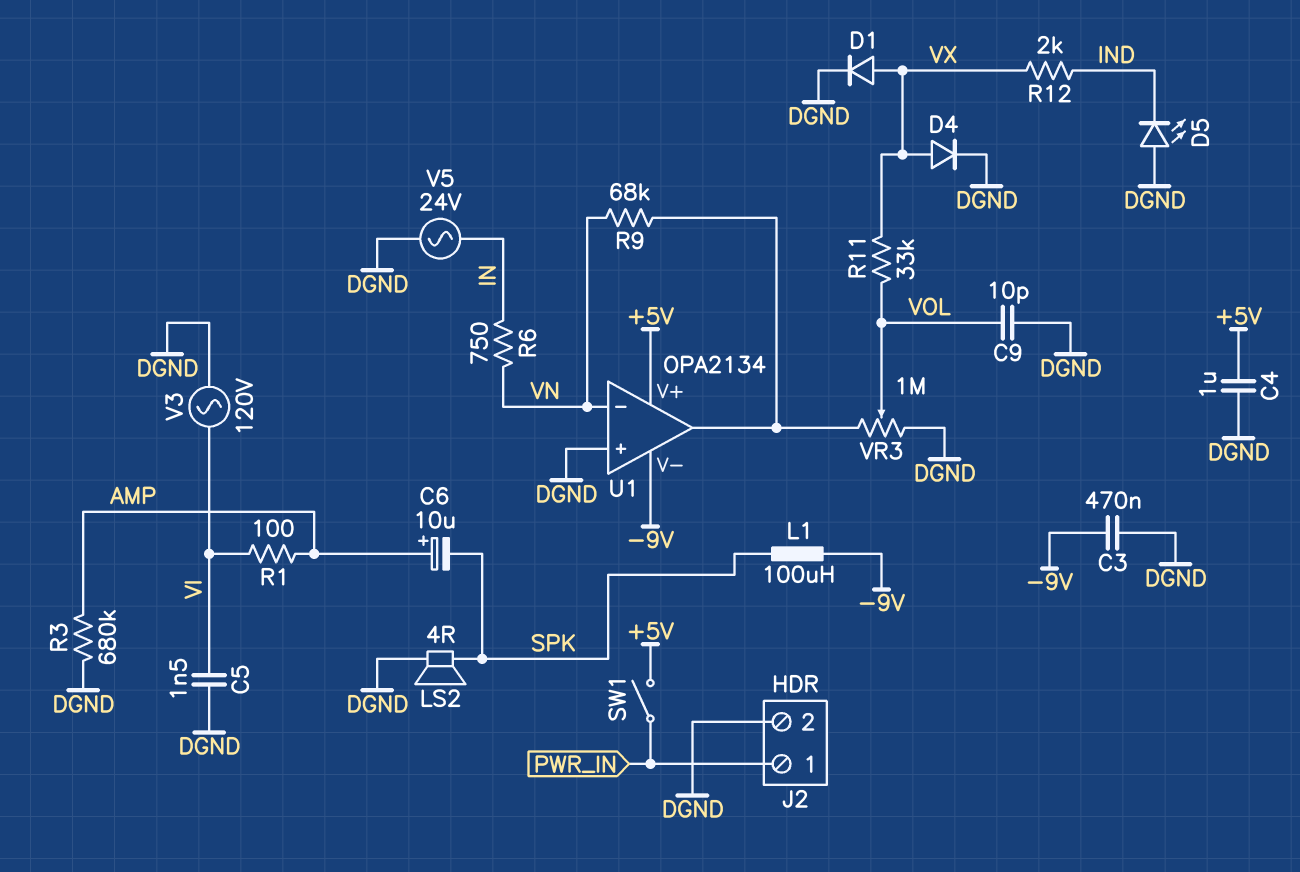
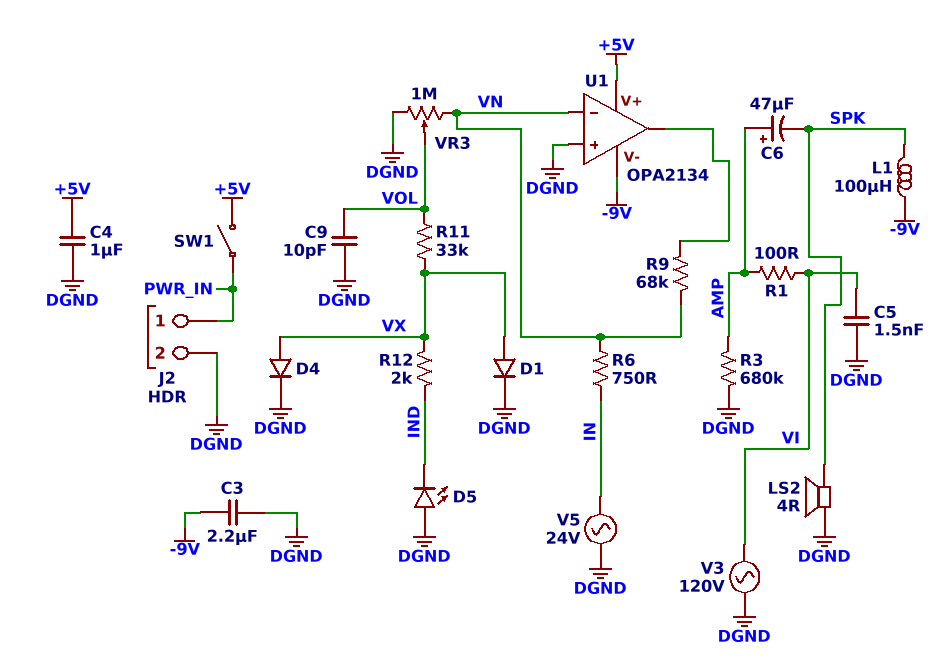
C3: 470nF (-9V, DGND) -> 2.2uF (-9V, DGND)
C6: 10uF (plus AMP, minus SPK) -> 47uF (plus AMP, minus SPK)
VR3: 1M (DGND, U1/out, wiper VOL) -> 1M (DGND, VN, wiper VOL)

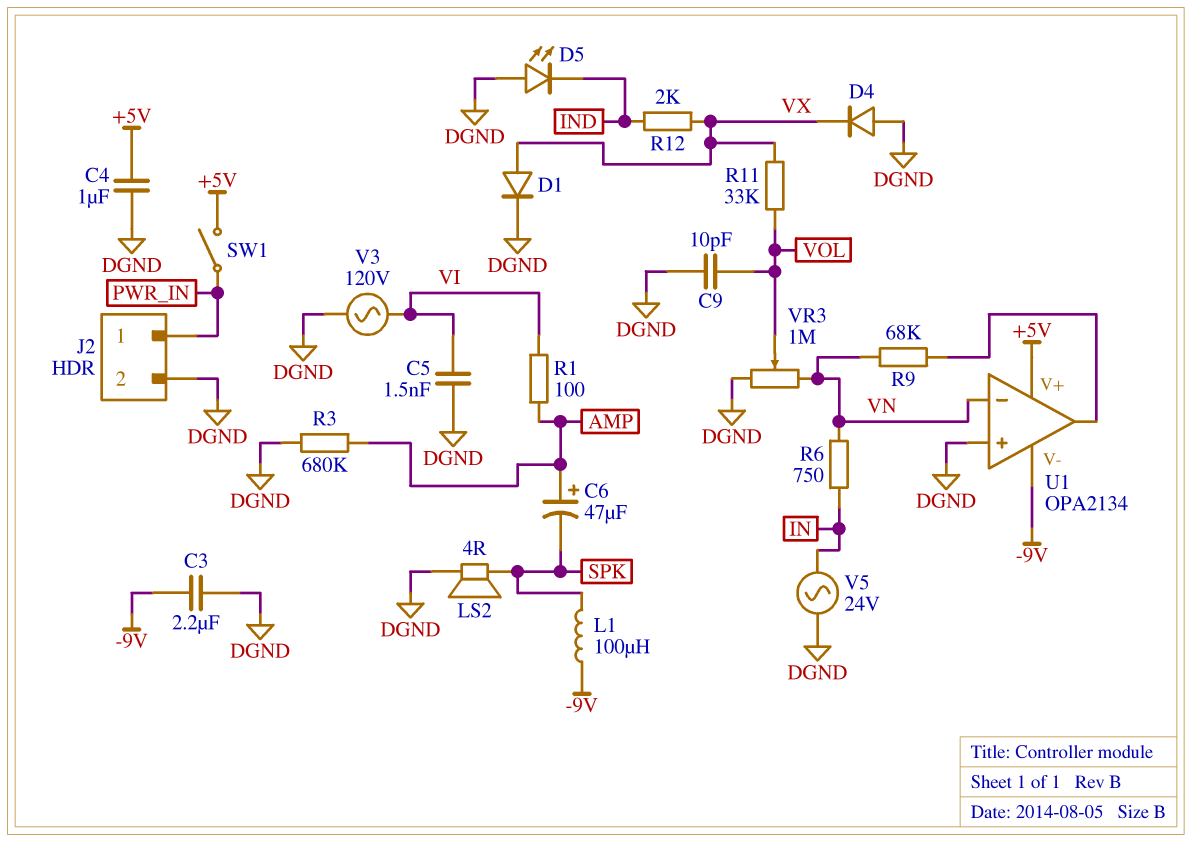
D4: diode (A VX, K DGND) -> diode (A DGND, K VX)

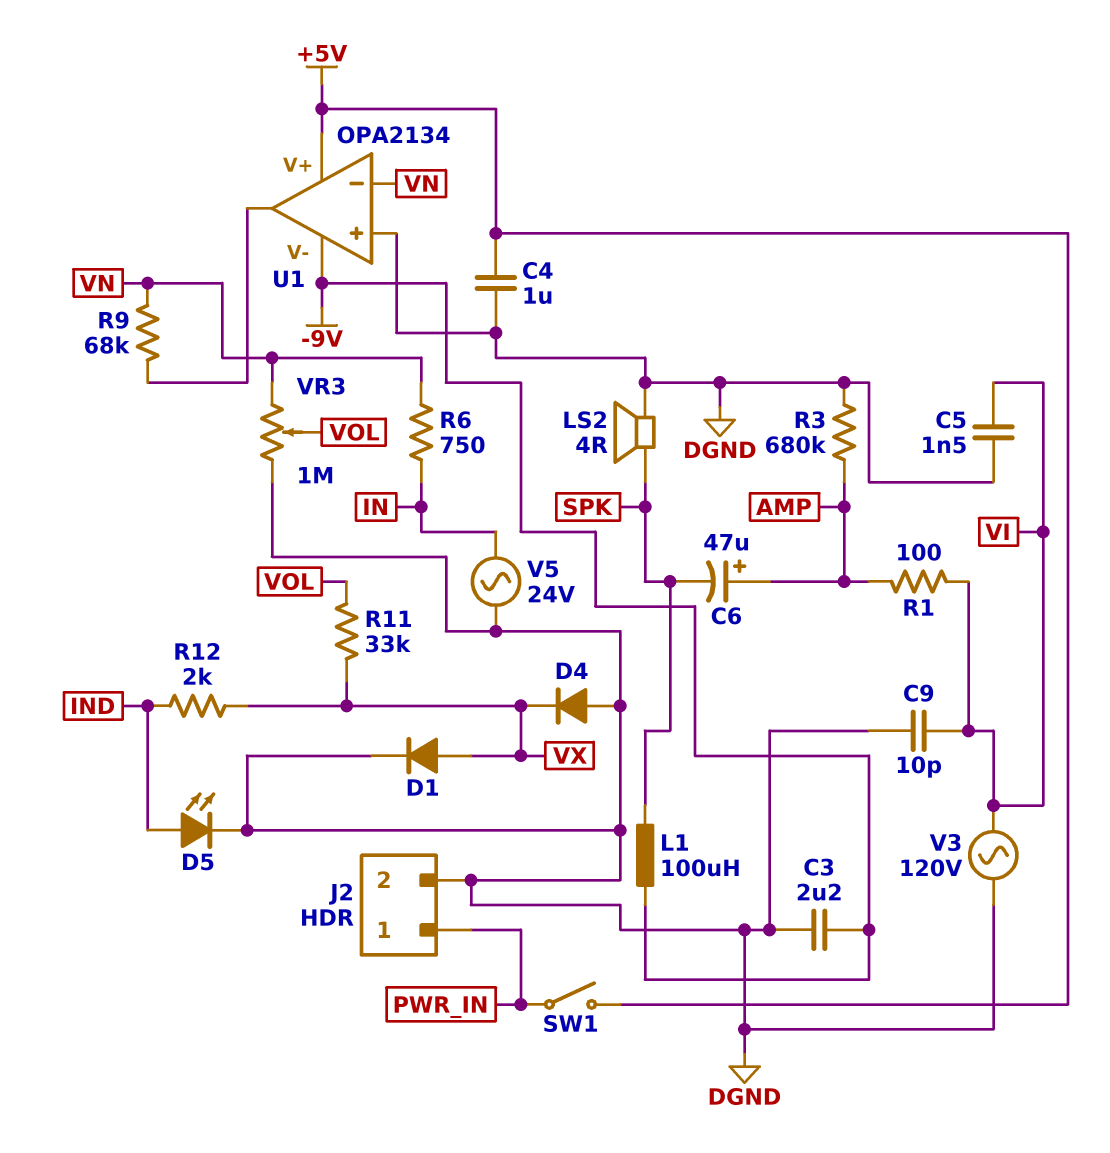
C9: 10pF (DGND, VOL) -> 10pF (DGND, VI)
D5: LED (A DGND, K IND) -> LED (A IND, K DGND)

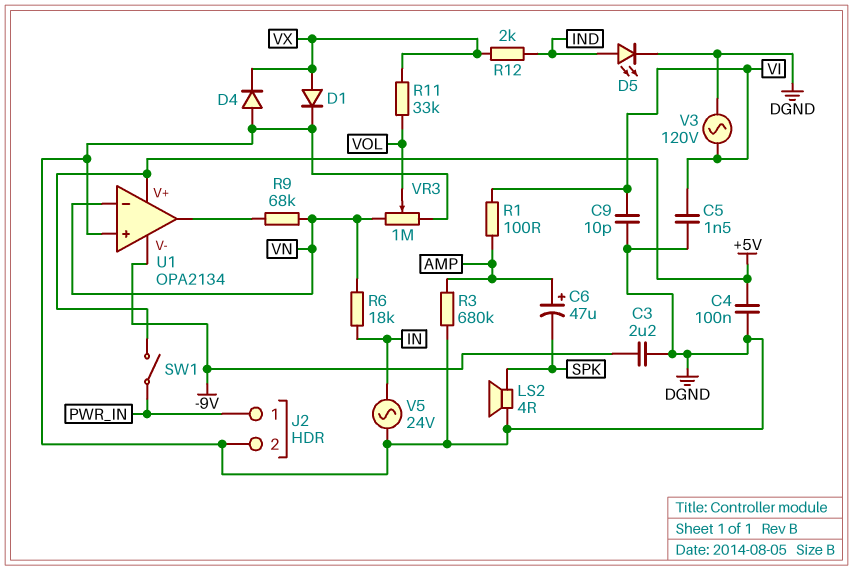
C4: 1uF (+5V, DGND) -> 100nF (+5V, DGND)
L1: 100uH (-9V, SPK) -> none
R6: 750 (IN, VN) -> 18k (IN, VN)

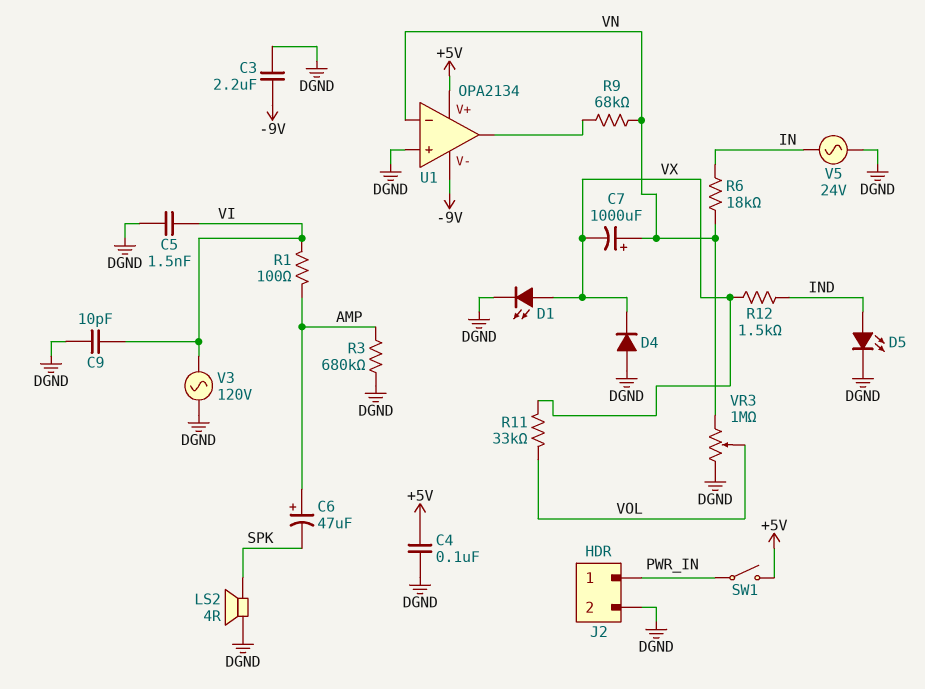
C7: none -> 1000uF (plus VN, minus VX)
D1: diode (A VX, K DGND) -> LED (A VX, K DGND)
R12: 2k (IND, VX) -> 1.5k (IND, VX)

